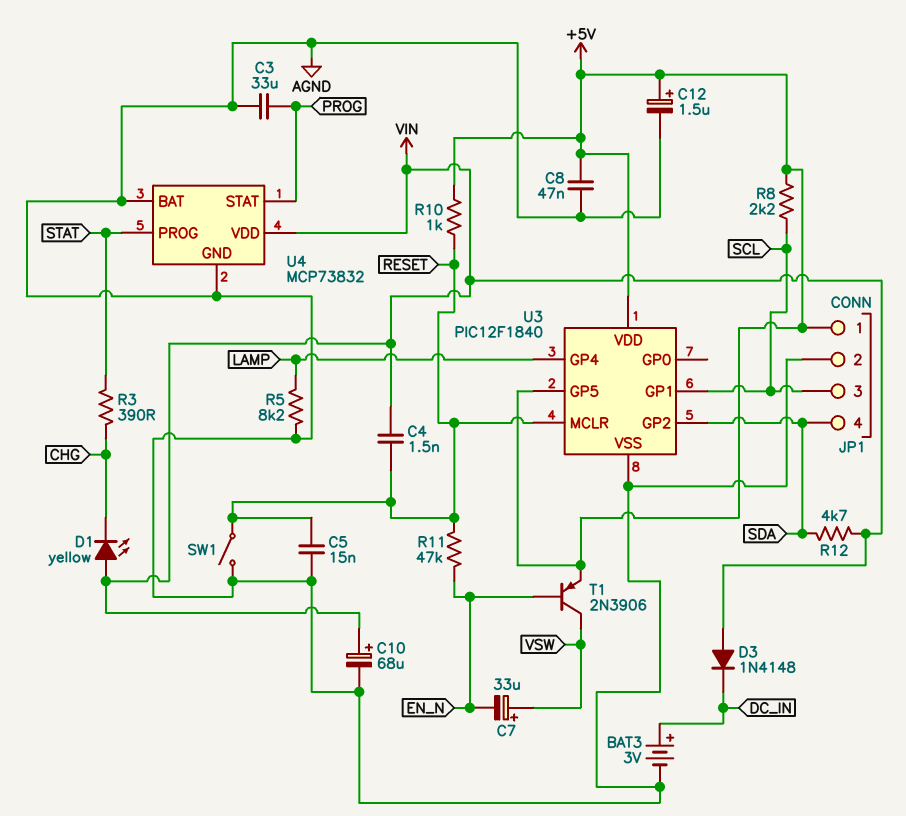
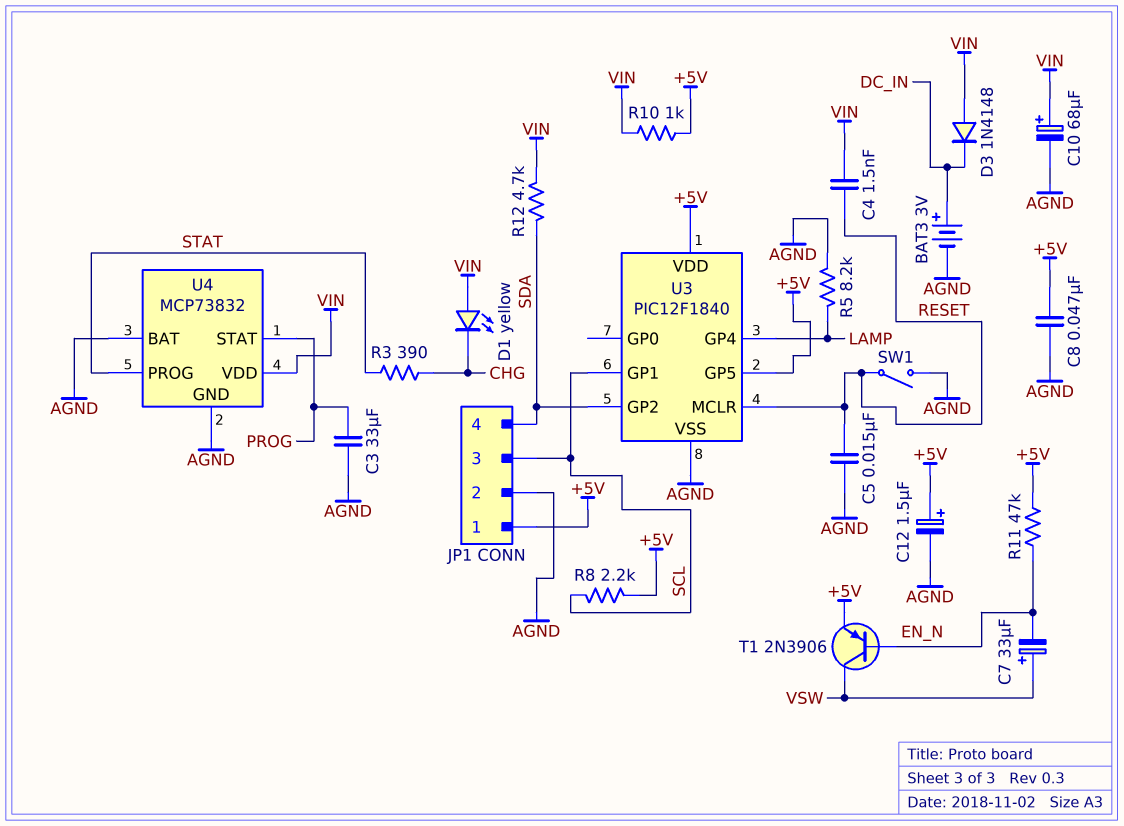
R10: 1k (+5V, RESET) -> 1k (+5V, VIN)
R11: 47k (EN_N, RESET) -> 47k (+5V, EN_N)

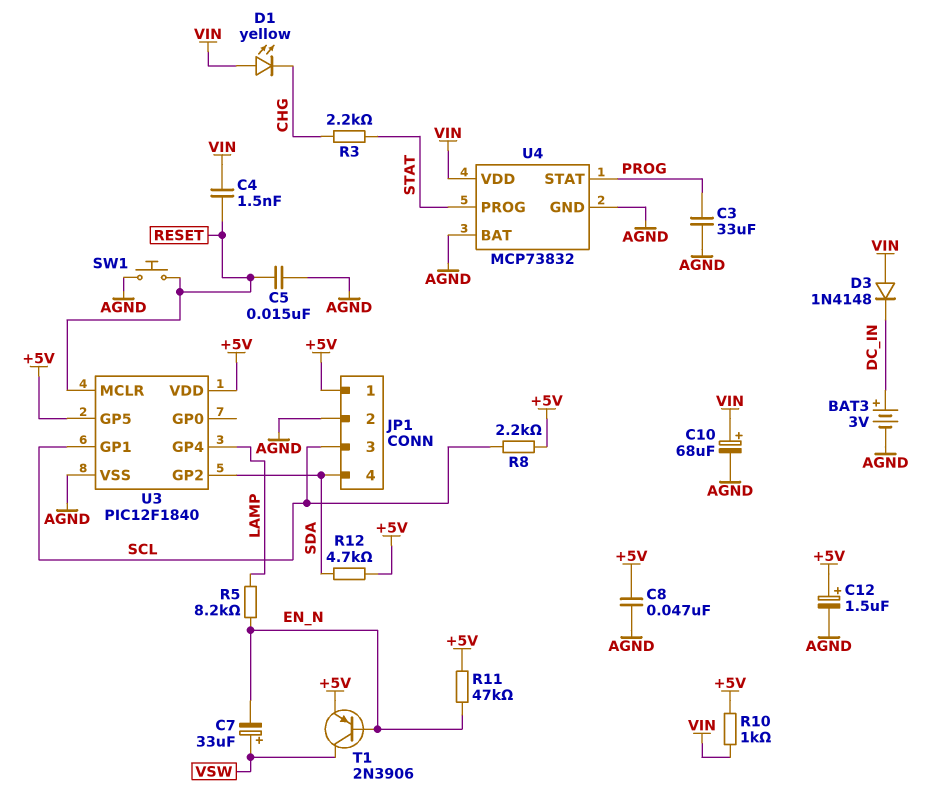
R3: 390 (CHG, STAT) -> 2.2k (CHG, STAT)
R5: 8.2k (AGND, LAMP) -> 8.2k (EN_N, LAMP)
R12: 4.7k (SDA, VIN) -> 4.7k (+5V, SDA)
SW1: switch (AGND, RESET) -> button (AGND, RESET)

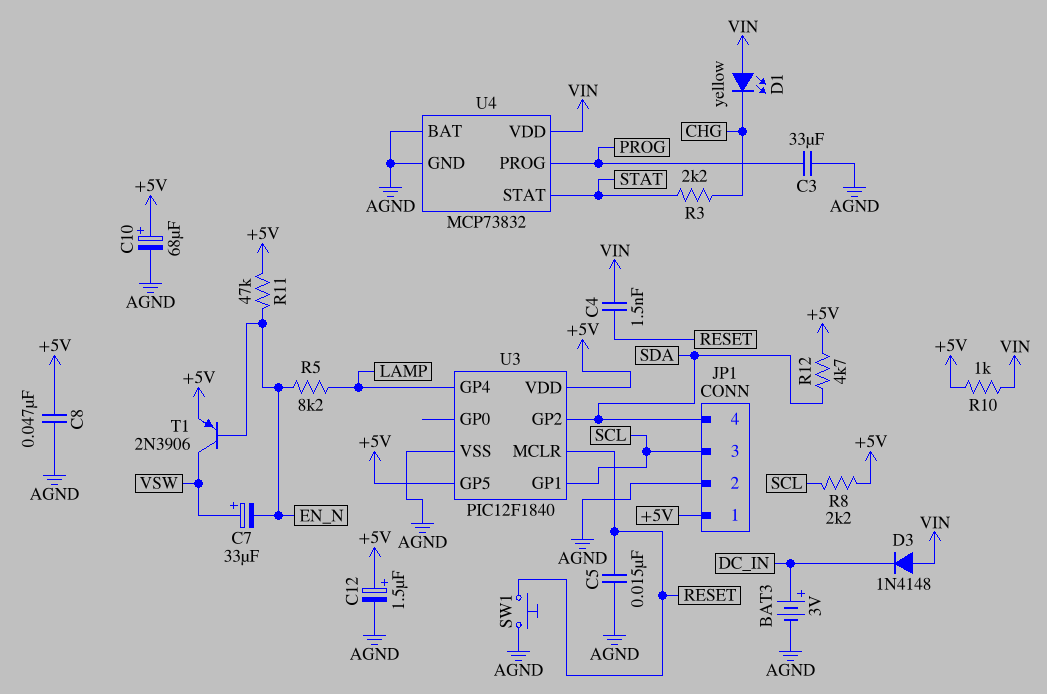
C10: 68uF (plus VIN, minus AGND) -> 68uF (plus +5V, minus AGND)
U4 pin PROG: STAT -> PROG
U4 pin STAT: PROG -> STAT

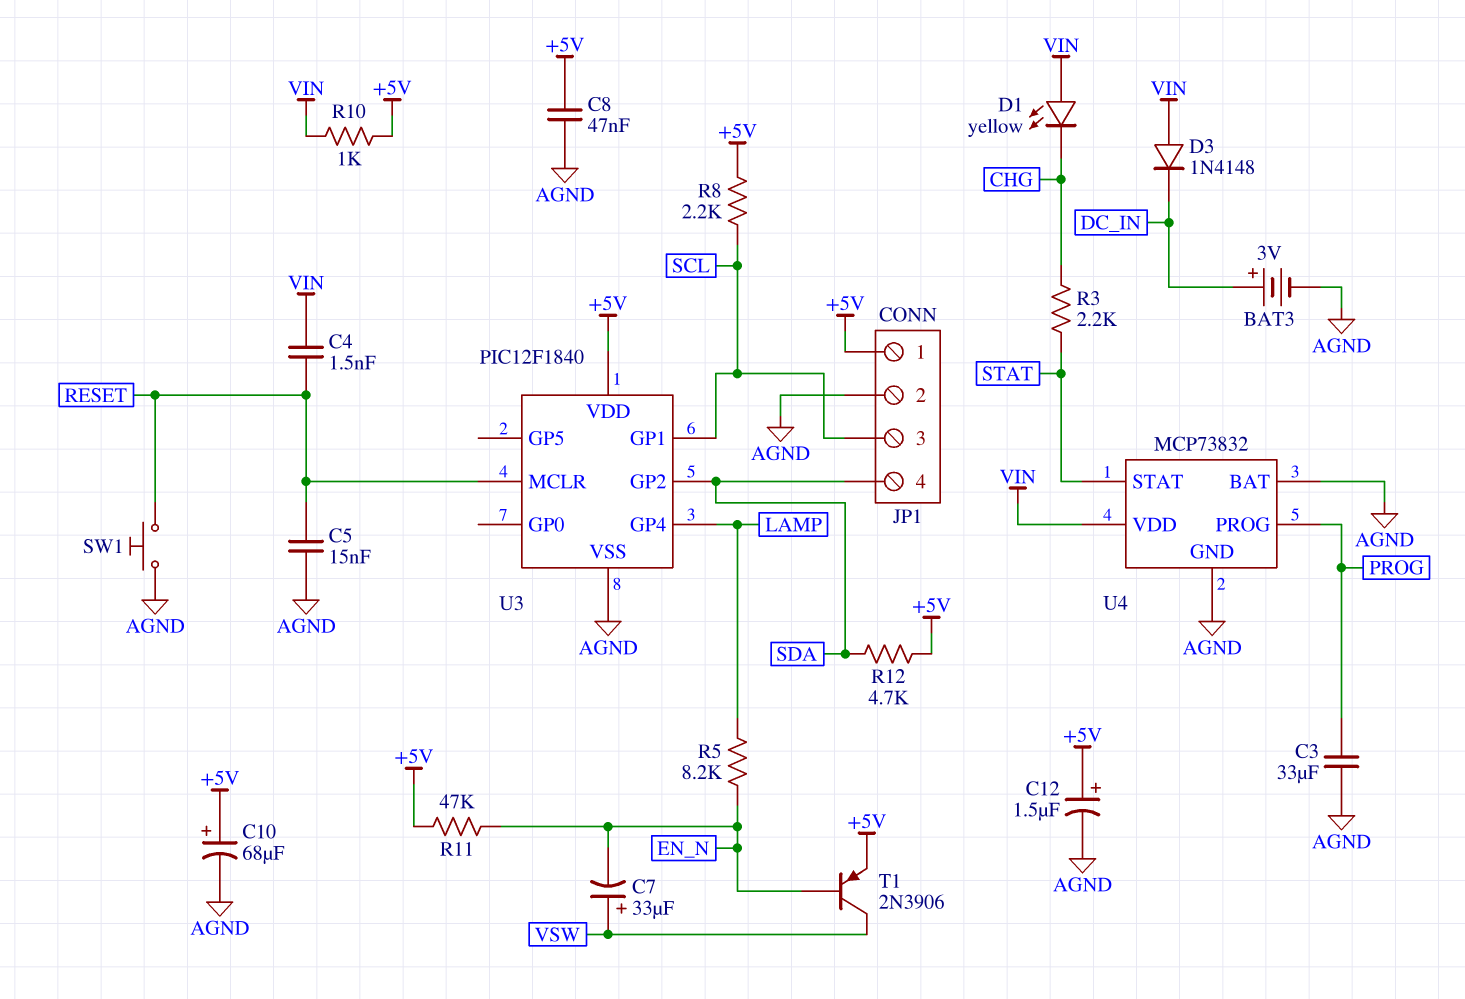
U3 pin GP5: +5V -> none

